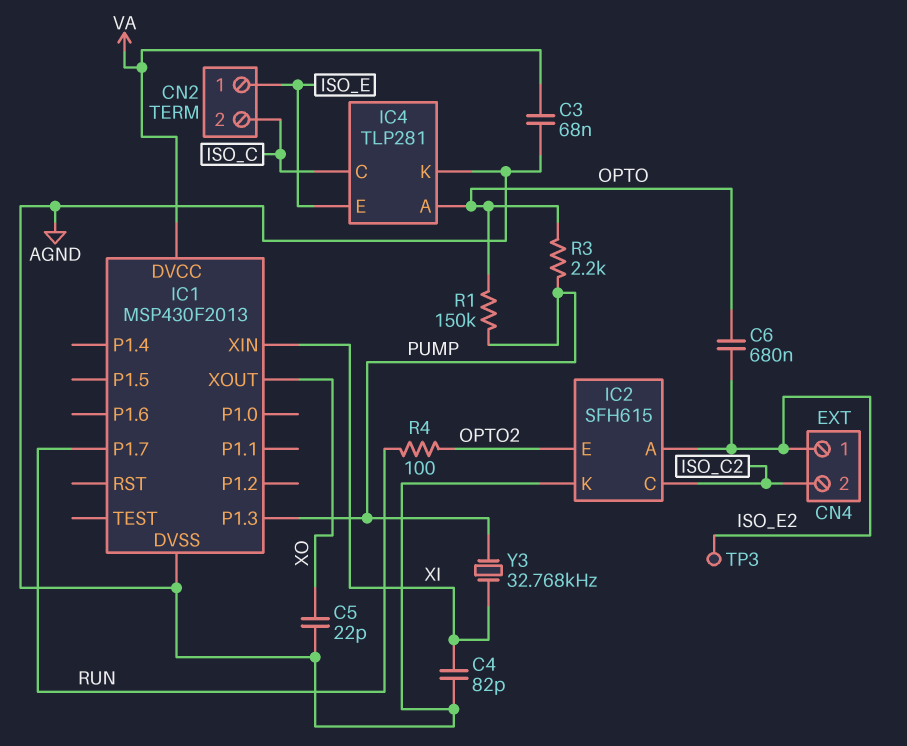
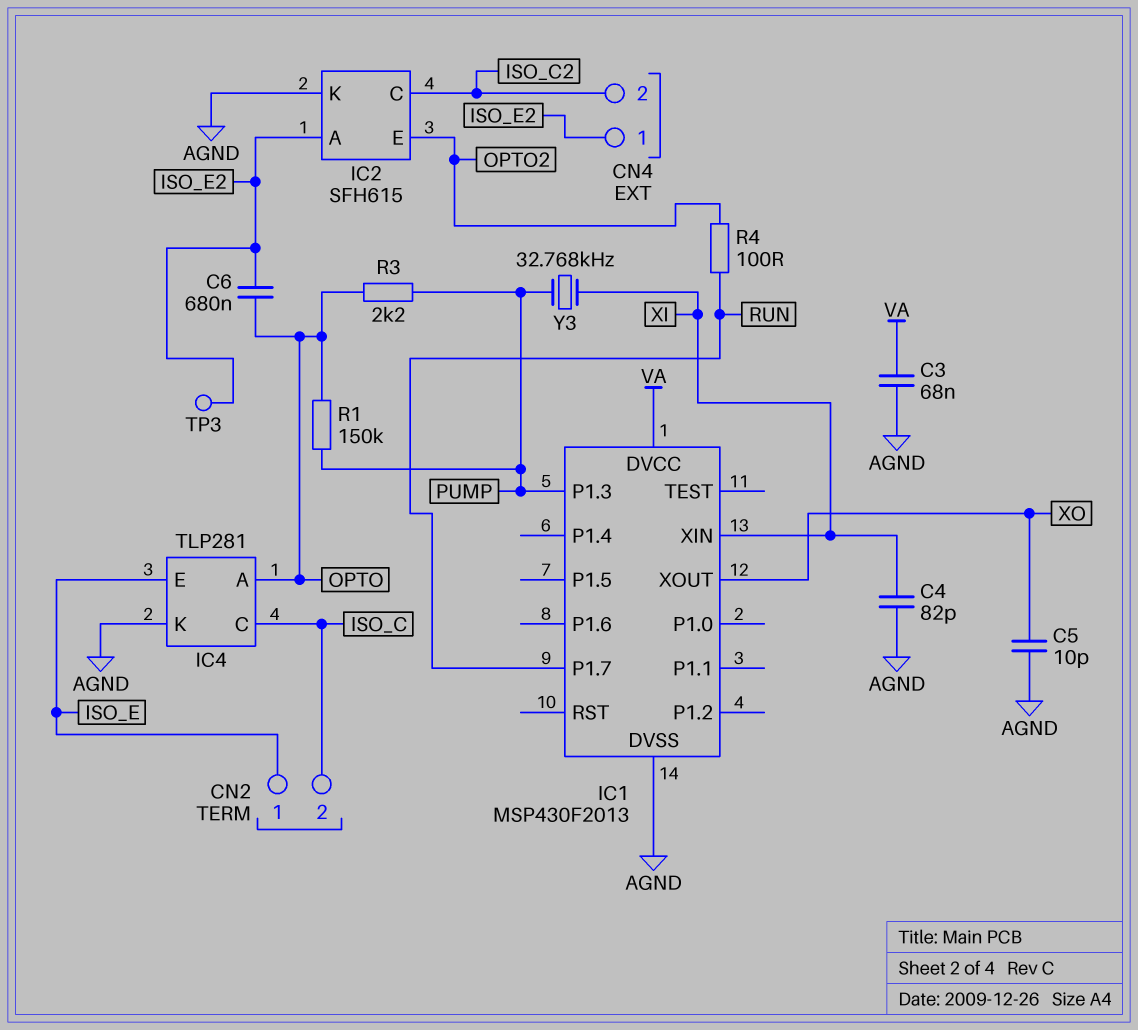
C5: 22pF (AGND, XO) -> 10pF (AGND, XO)

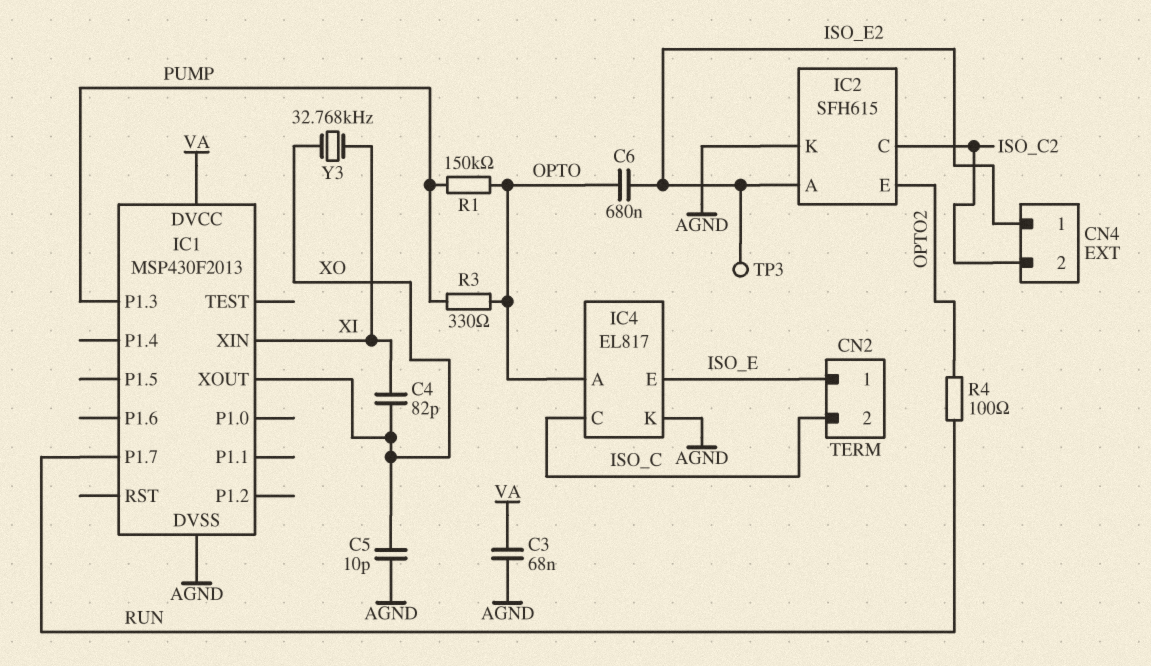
C4: 82pF (AGND, XI) -> 82pF (XI, XO)
IC4: TLP281 -> EL817
R3: 2.2k (OPTO, PUMP) -> 330 (OPTO, PUMP)
Y3: 32.768kHz (PUMP, XI) -> 32.768kHz (XI, XO)

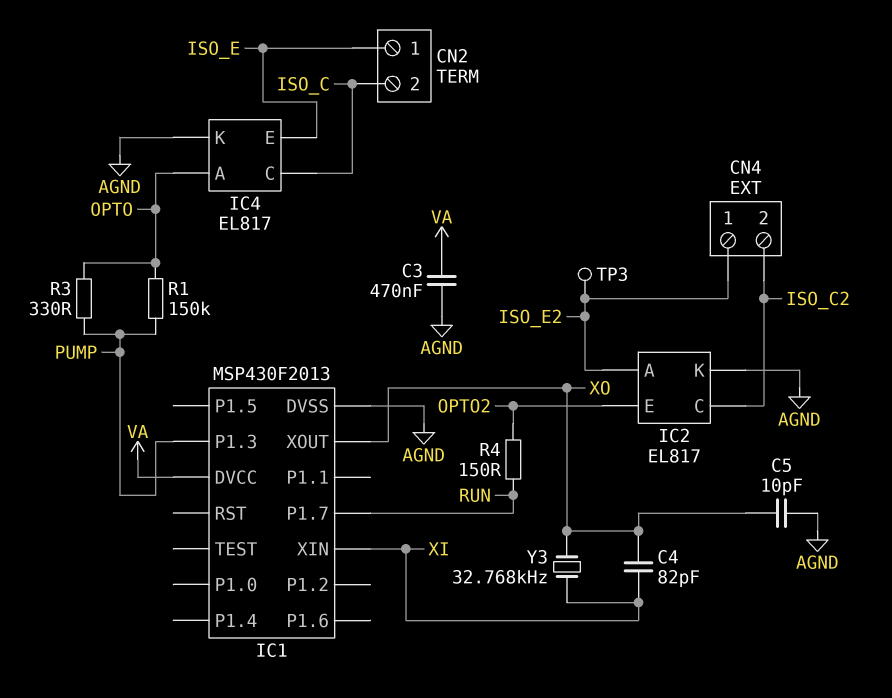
C3: 68nF (AGND, VA) -> 470nF (AGND, VA)
C6: 680nF (ISO_E2, OPTO) -> none
IC2: SFH615 -> EL817
R4: 100 (OPTO2, RUN) -> 150 (OPTO2, RUN)

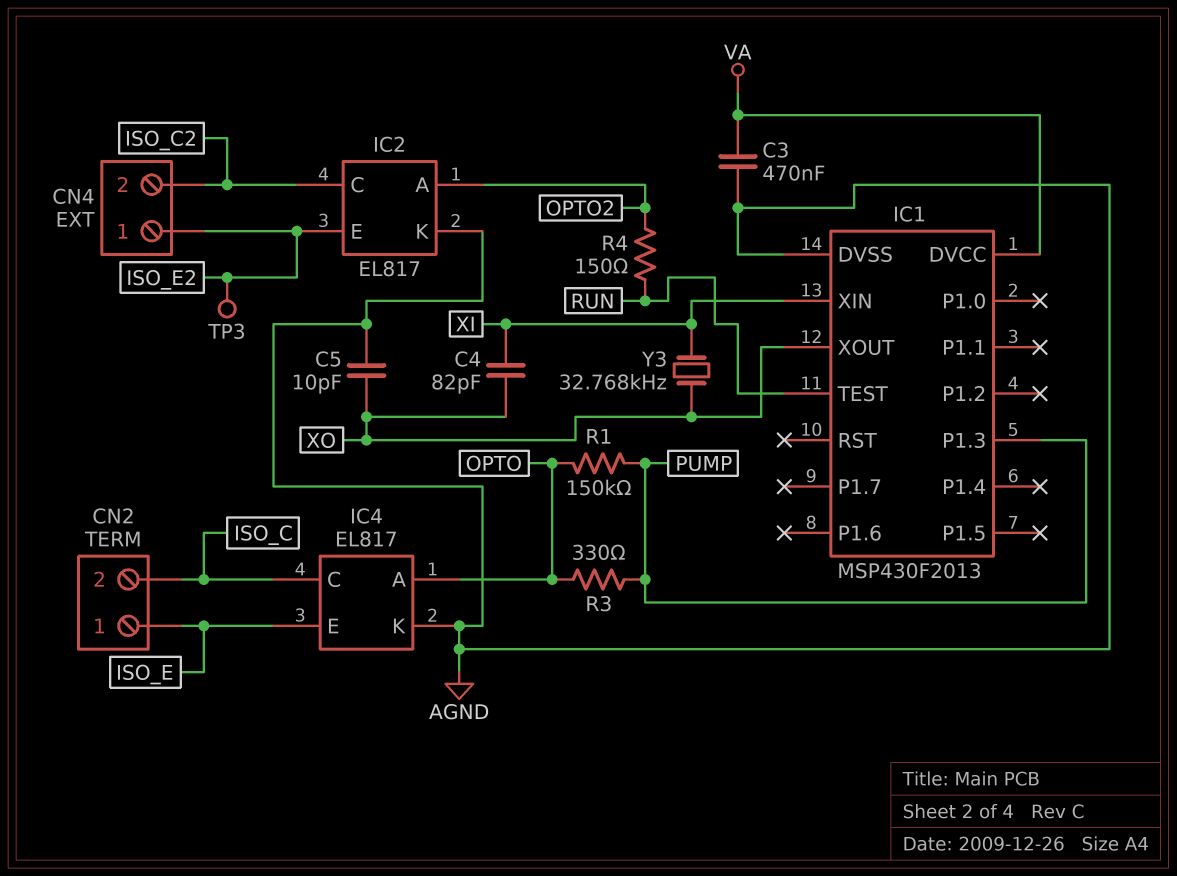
IC1 pin P1.7: RUN -> none
IC1 pin TEST: none -> RUN
IC2 pin A: ISO_E2 -> OPTO2
IC2 pin E: OPTO2 -> ISO_E2

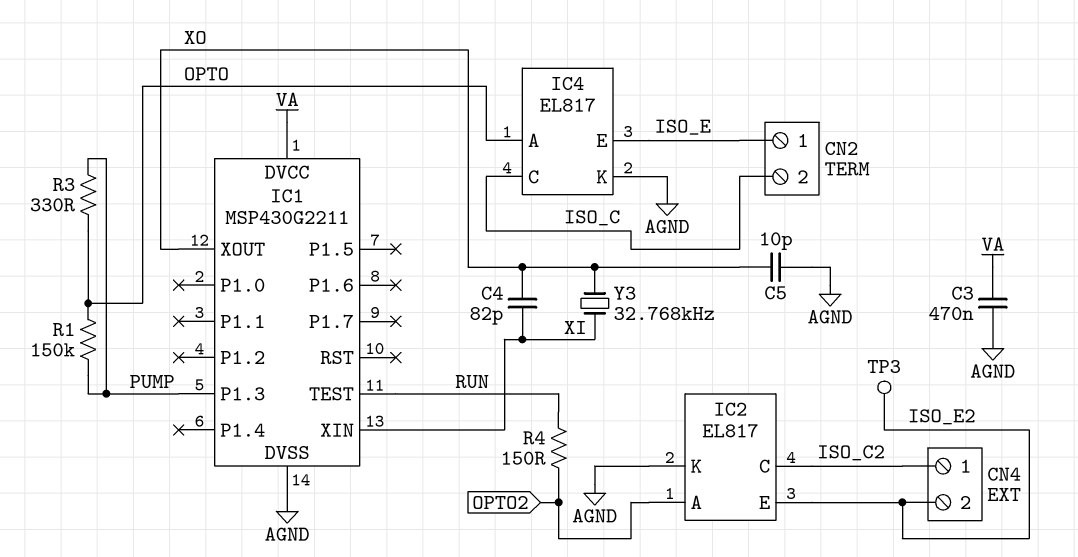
CN4 pin 1: ISO_E2 -> ISO_C2
CN4 pin 2: ISO_C2 -> ISO_E2
IC1: MSP430F2013 -> MSP430G2211

